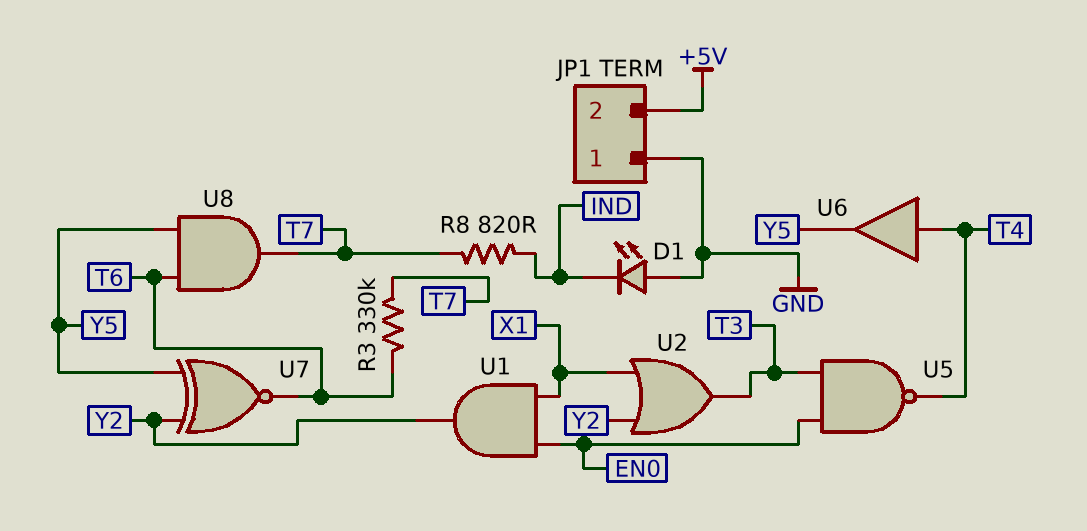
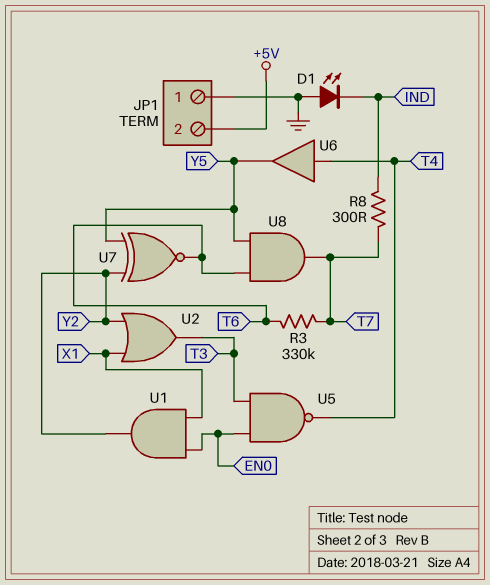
R8: 820 (IND, T7) -> 300 (IND, T7)

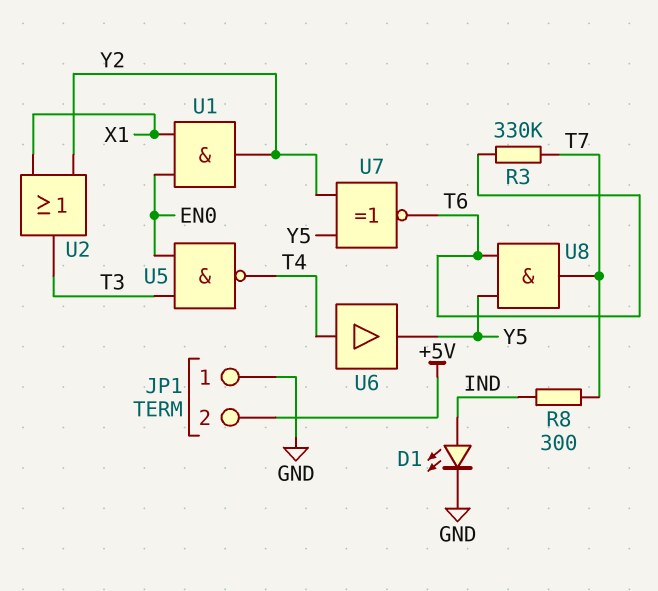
D1: LED (A GND, K IND) -> LED (A IND, K GND)

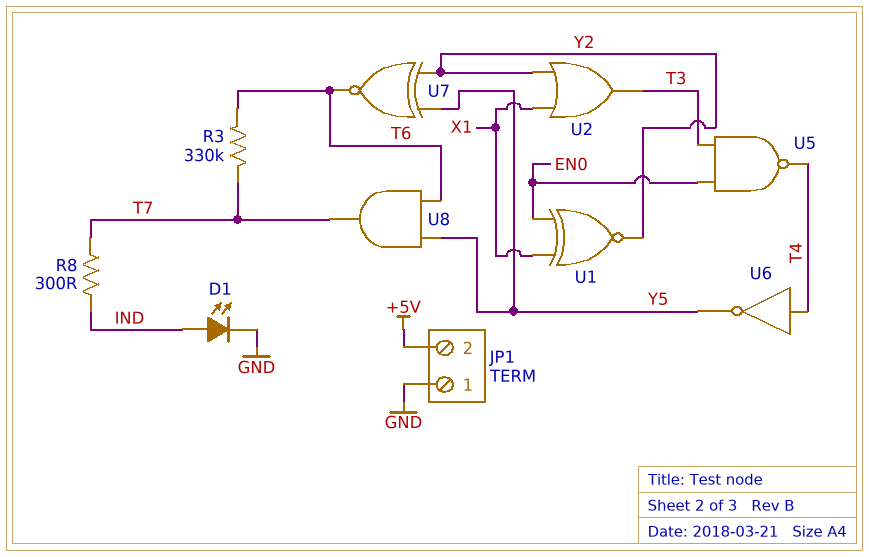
U1: AND (in EN0, in X1, out Y2) -> XNOR (in EN0, in X1, out Y2)
U6: buffer (in T4, out Y5) -> NOT (in T4, out Y5)

